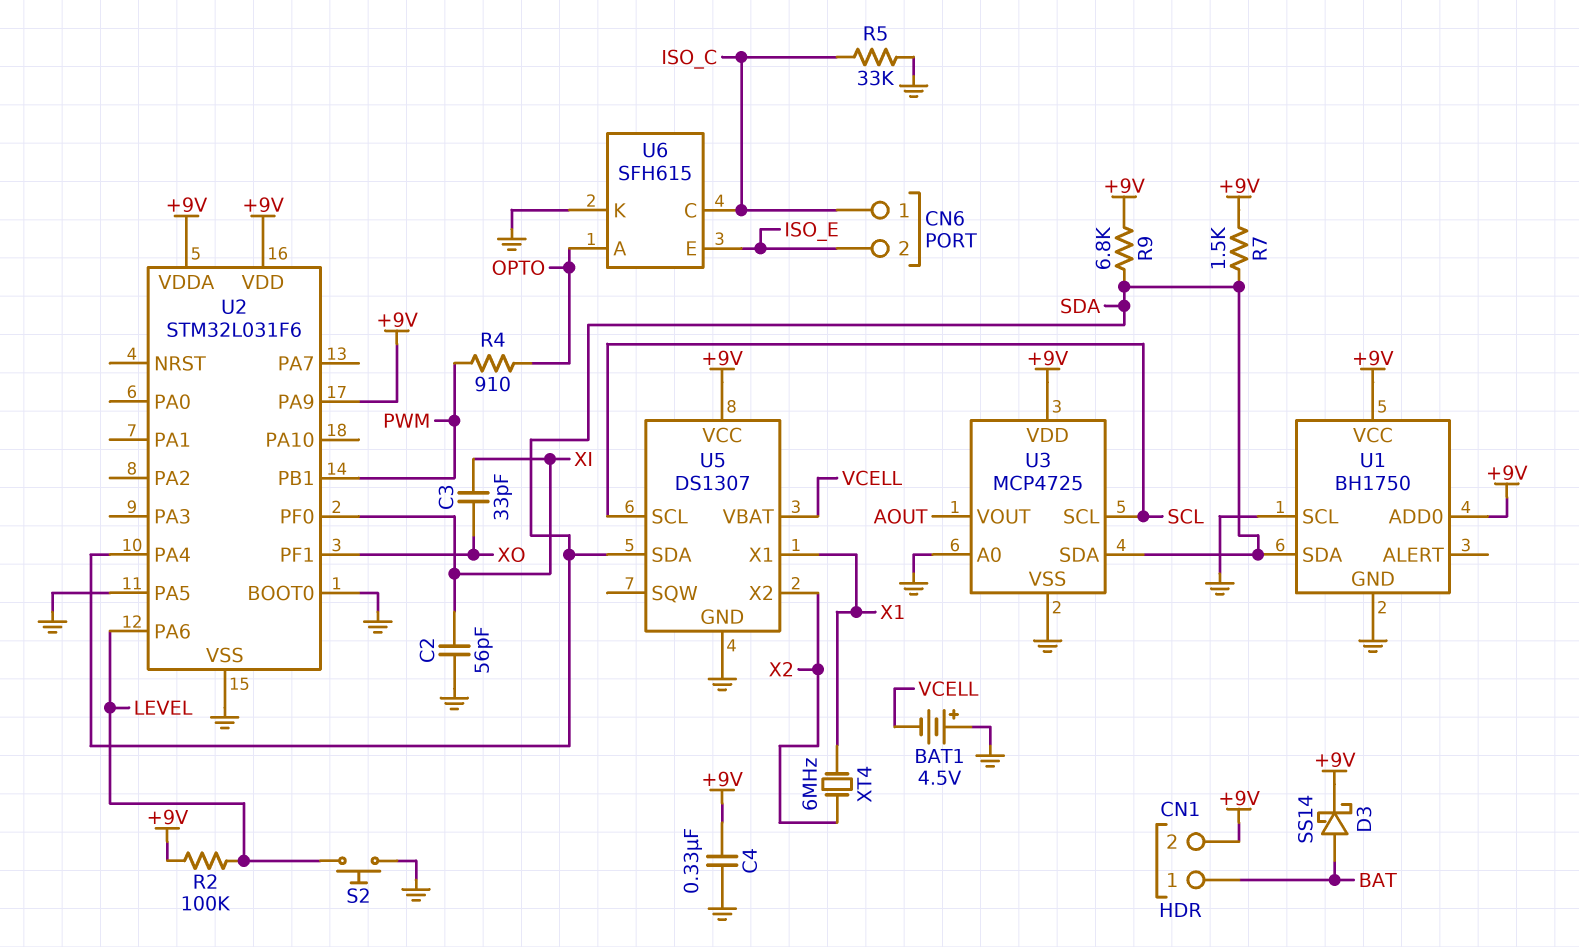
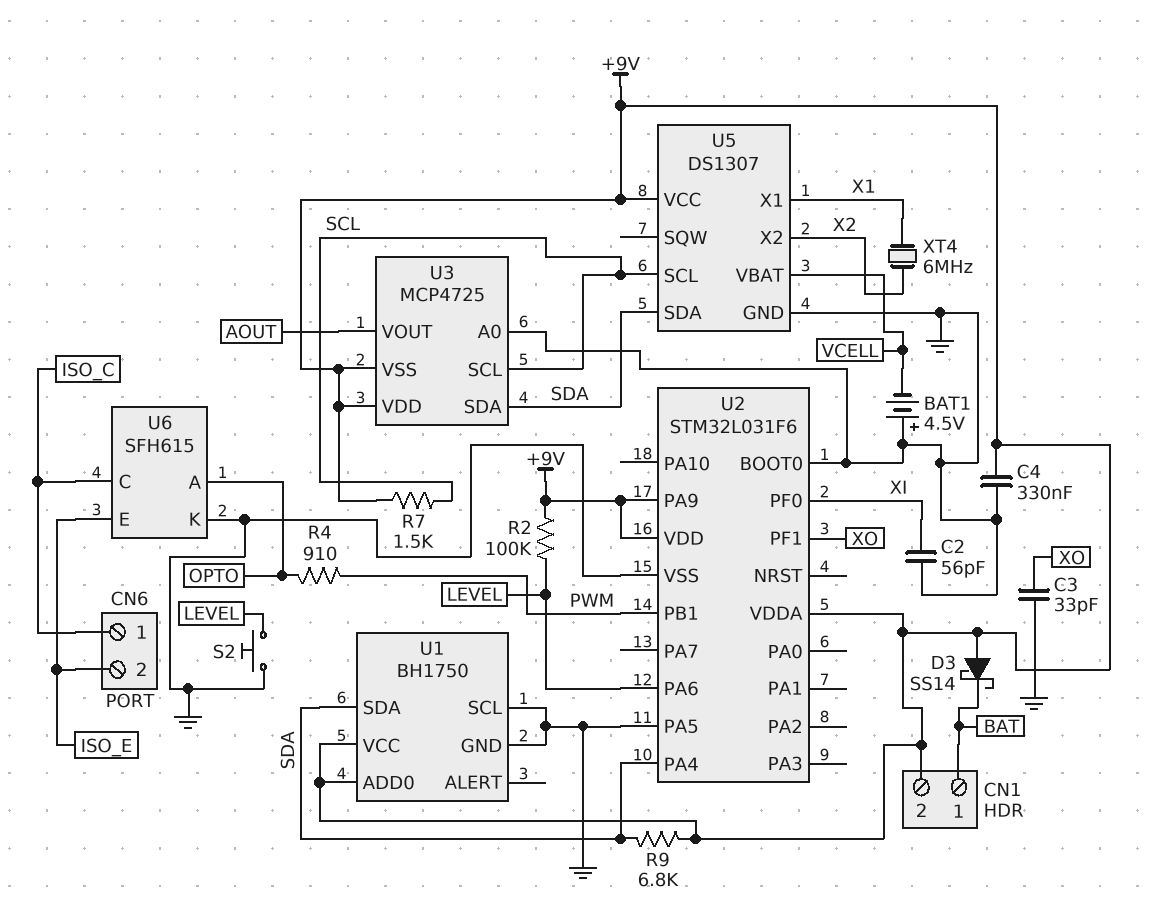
C3: 33pF (XI, XO) -> 33pF (GND, XO)
D3: schottky SS14 (A BAT, K +9V) -> schottky SS14 (A +9V, K BAT)
R5: 33k (GND, ISO_C) -> none
R7: 1.5k (+9V, SDA) -> 1.5k (+9V, SCL)
U3 pin VSS: GND -> +9V

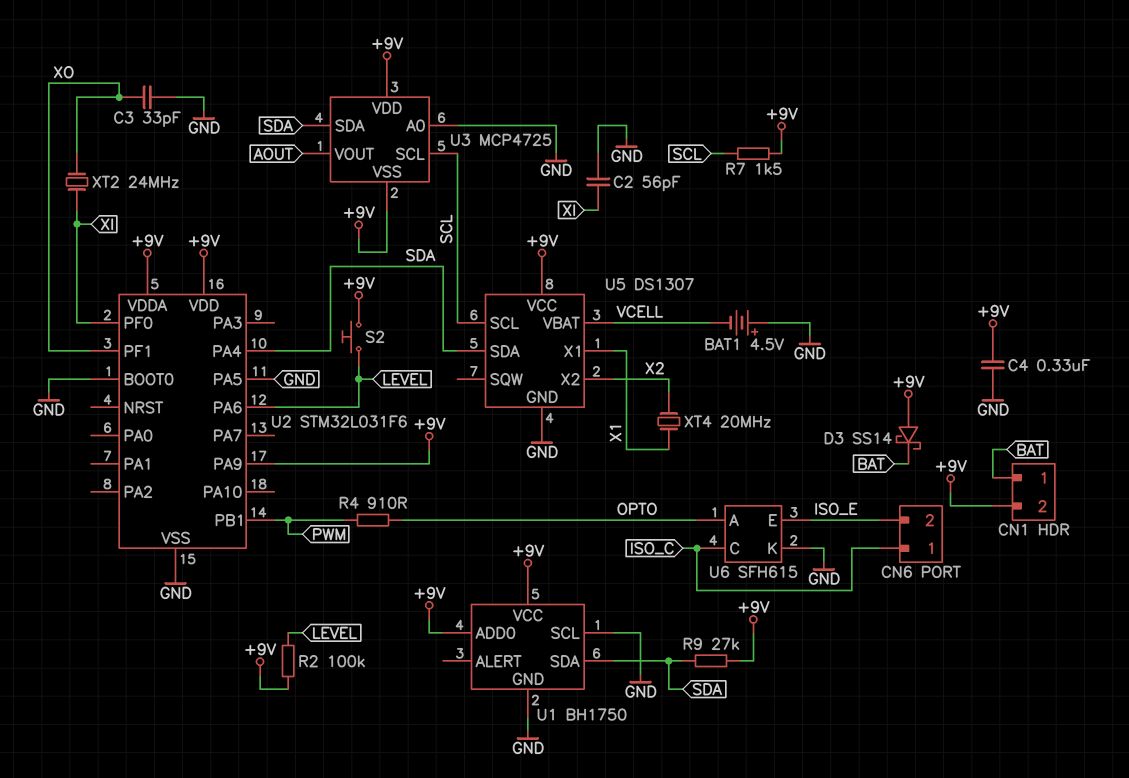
R9: 6.8k (+9V, SDA) -> 27k (+9V, SDA)
S2: button (GND, LEVEL) -> button (+9V, LEVEL)
XT2: none -> 24MHz (XI, XO)
XT4: 6MHz (X1, X2) -> 20MHz (X1, X2)

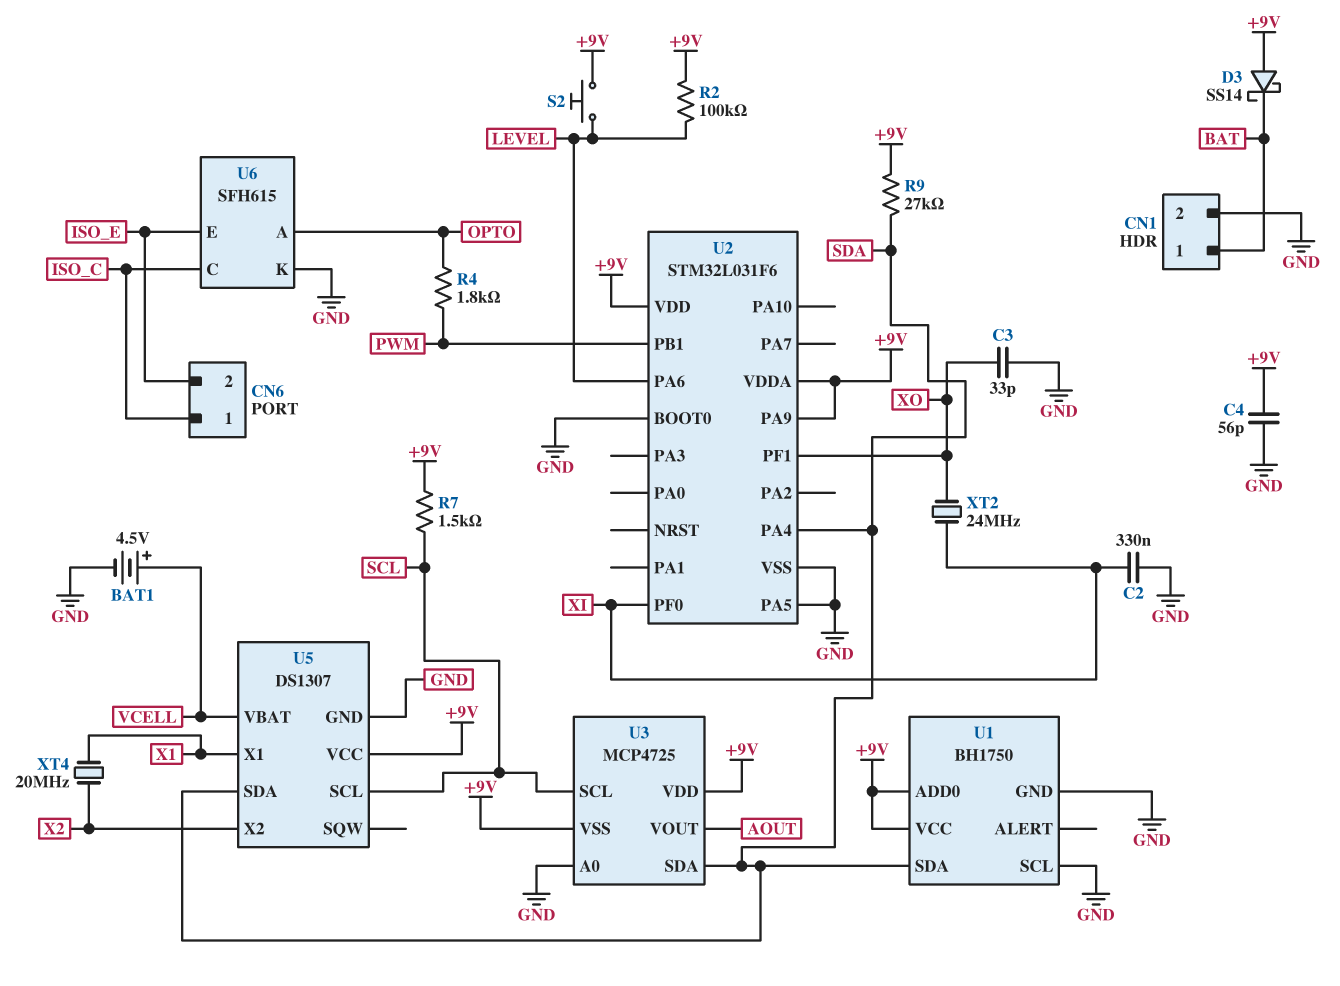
BAT1: 4.5V (plus GND, minus VCELL) -> 4.5V (plus VCELL, minus GND)
C2: 56pF (GND, XI) -> 330nF (GND, XI)
C4: 330nF (+9V, GND) -> 56pF (+9V, GND)
CN1 pin 2: +9V -> GND
R4: 910 (OPTO, PWM) -> 1.8k (OPTO, PWM)

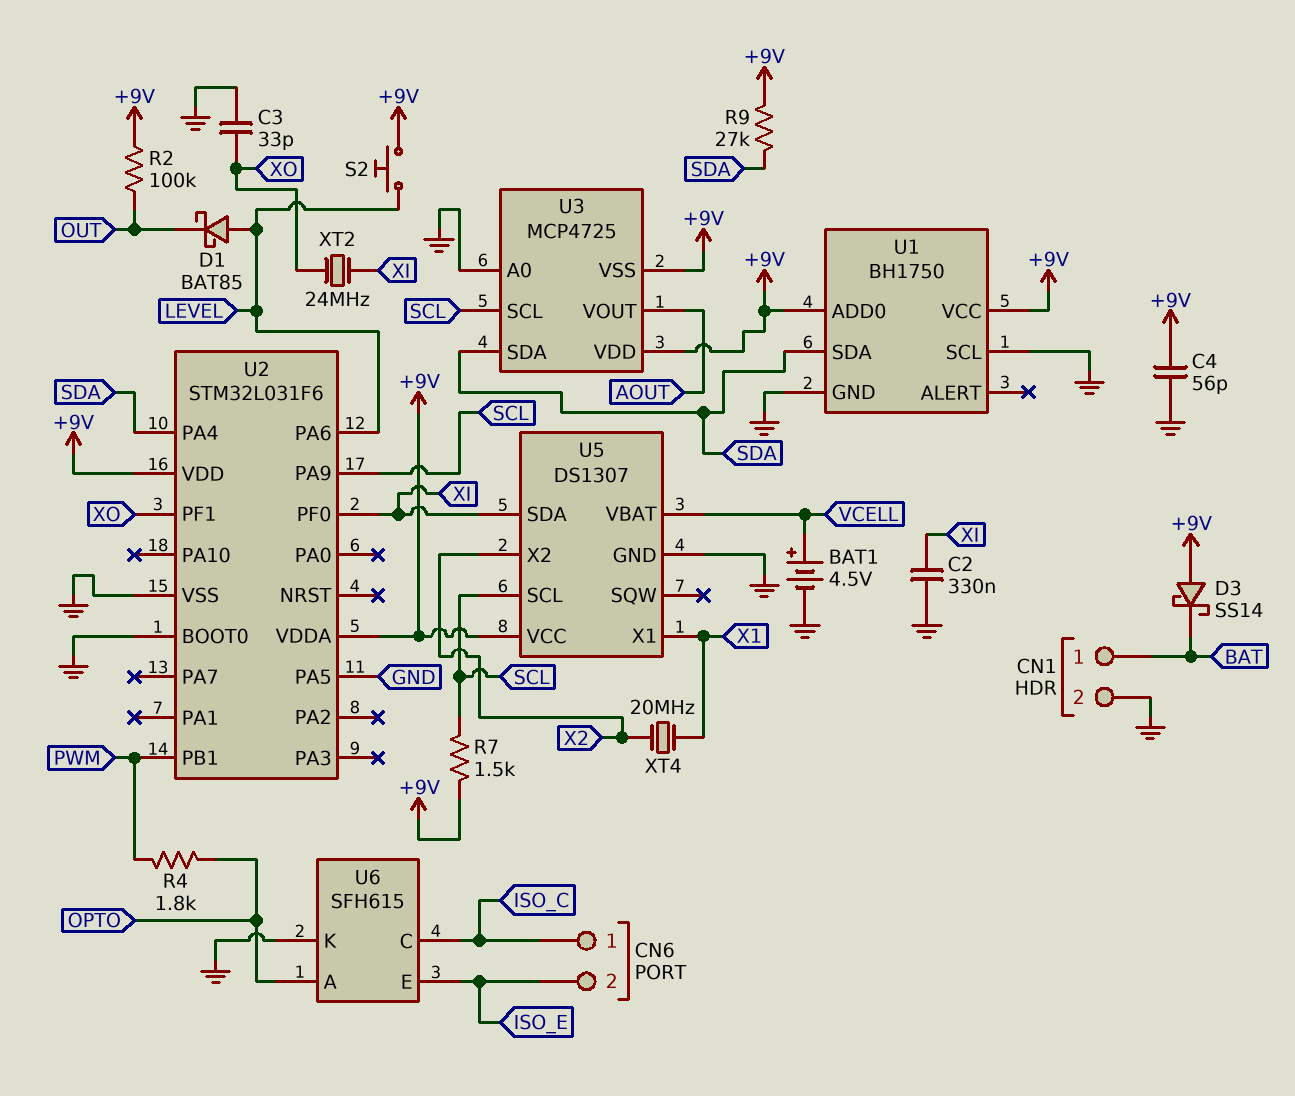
D1: none -> schottky BAT85 (A LEVEL, K OUT)
R2: 100k (+9V, LEVEL) -> 100k (+9V, OUT)
U2 pin PA9: +9V -> SCL
U5 pin SDA: SDA -> XI

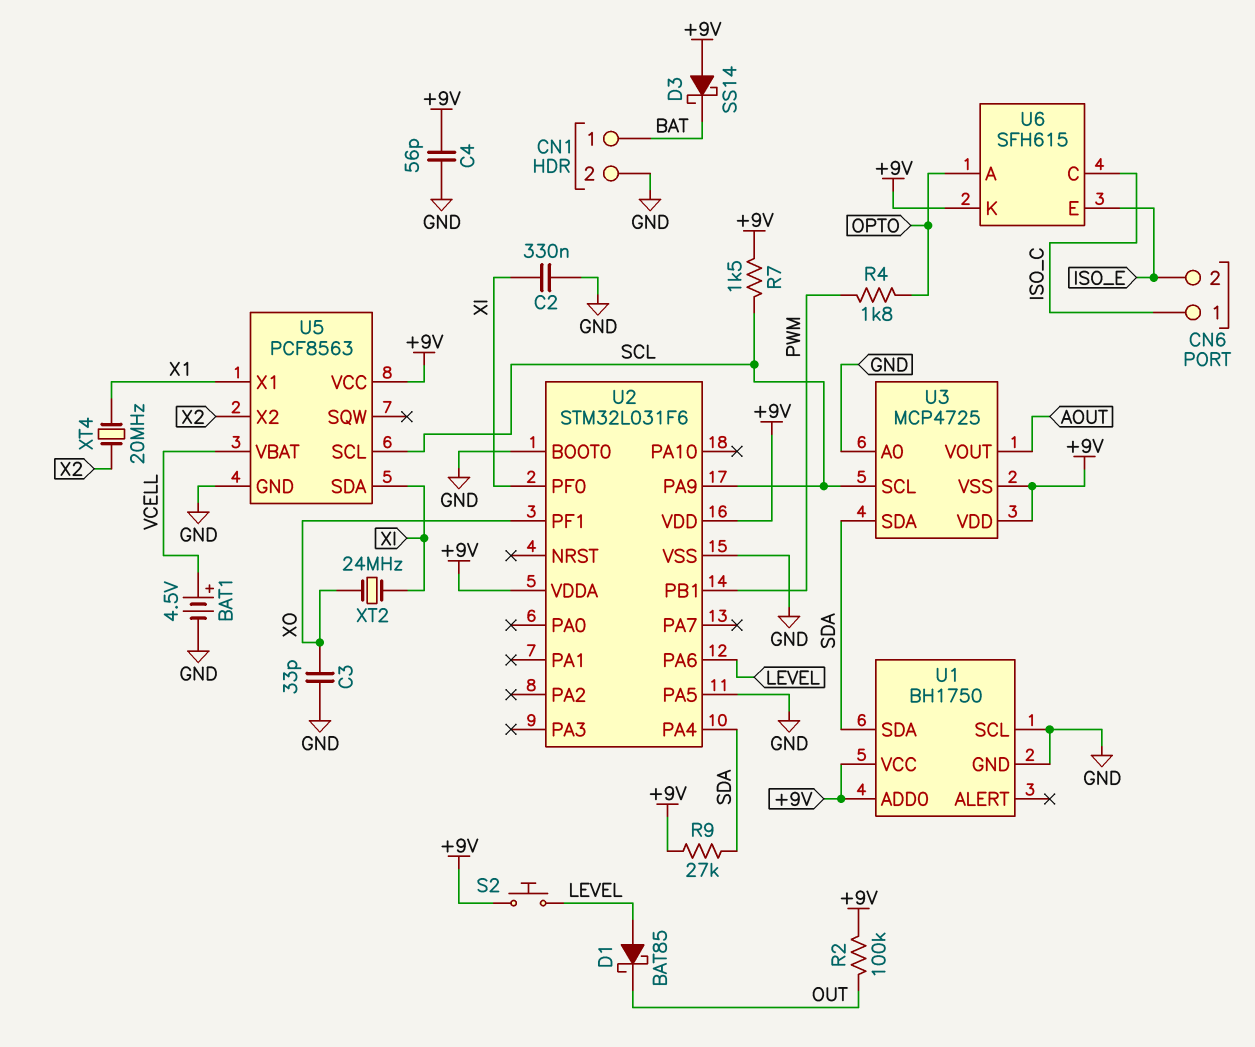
U5: DS1307 -> PCF8563
U6 pin K: GND -> +9V

